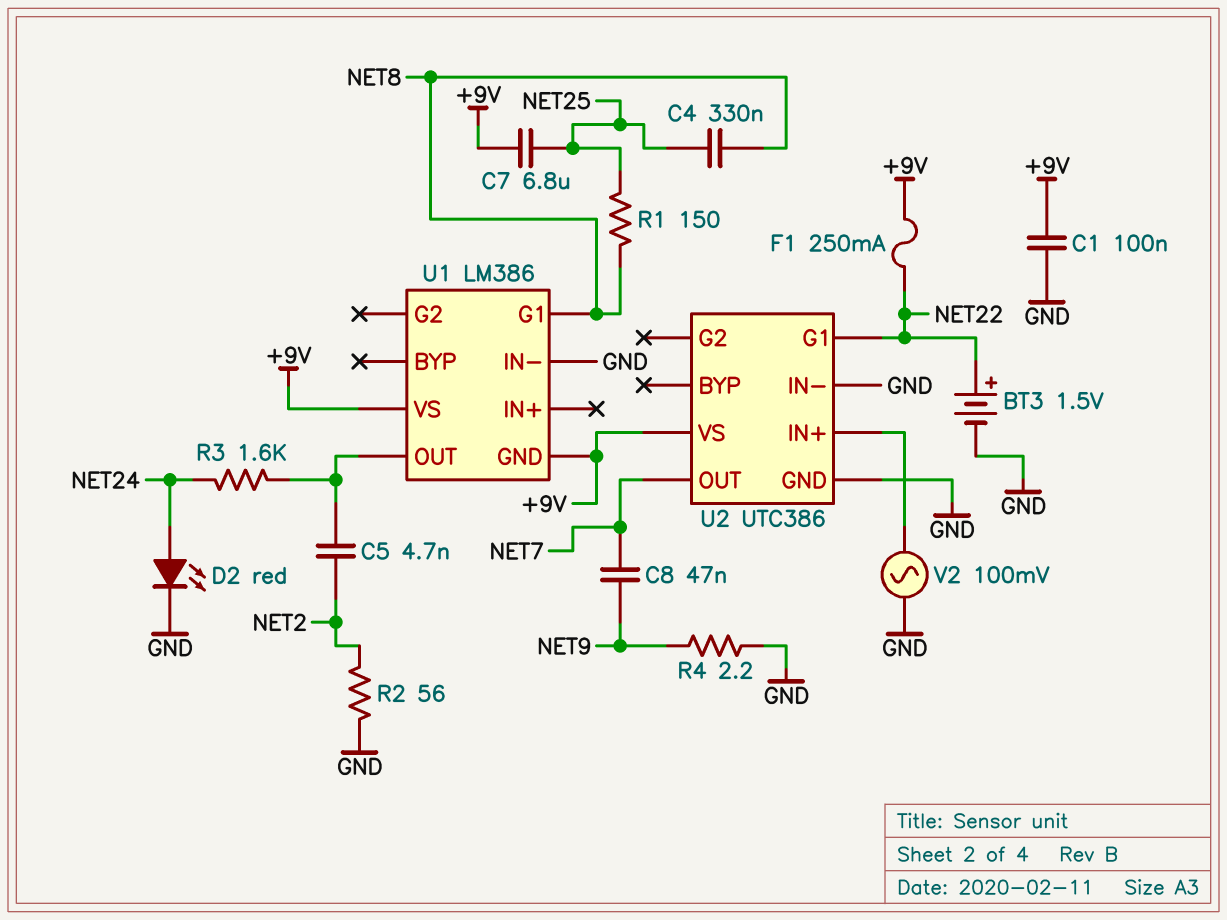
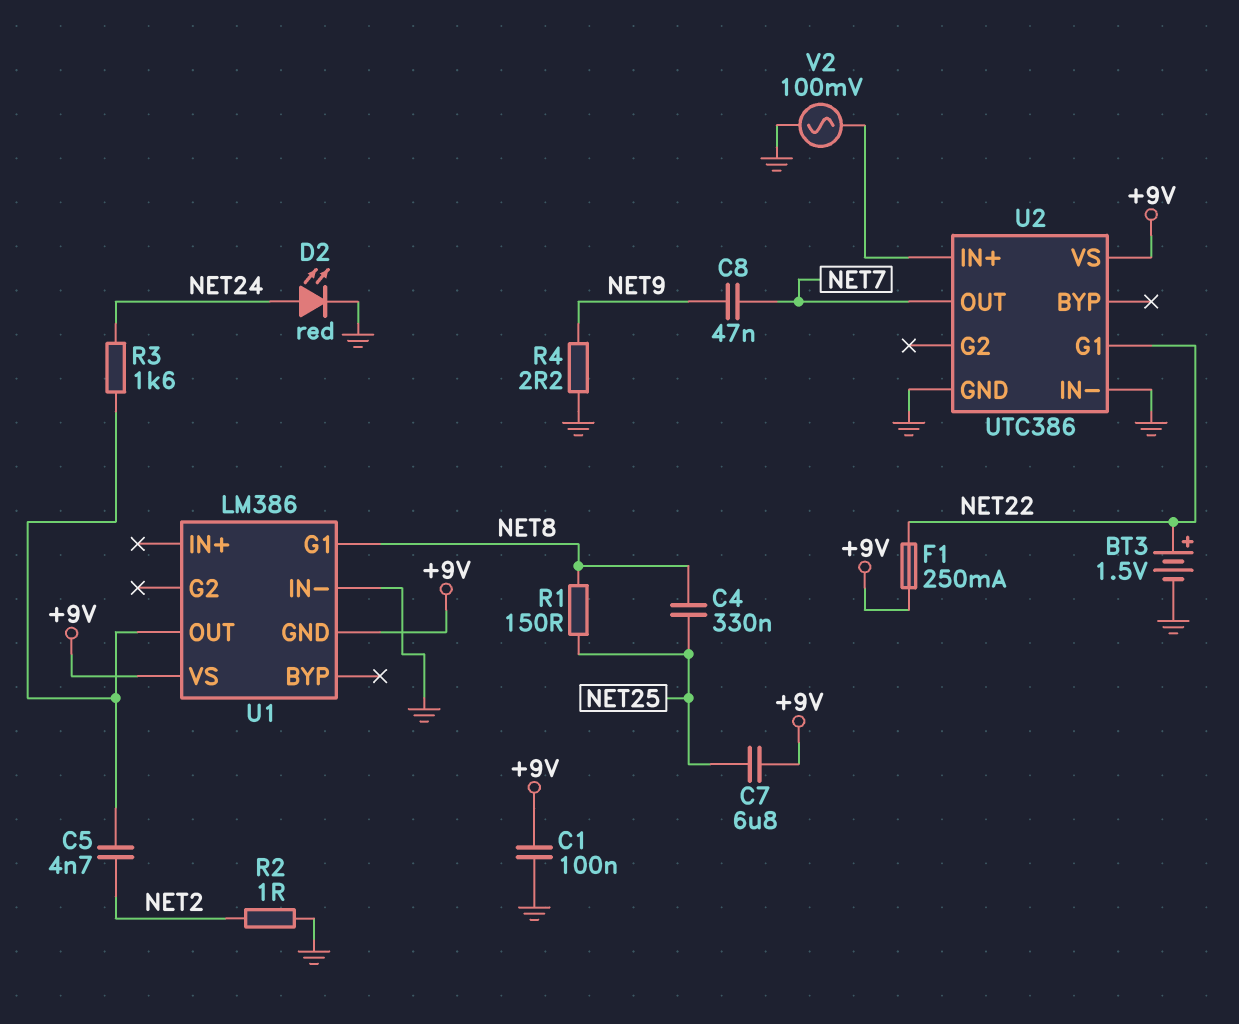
R2: 56 (GND, NET2) -> 1 (GND, NET2)

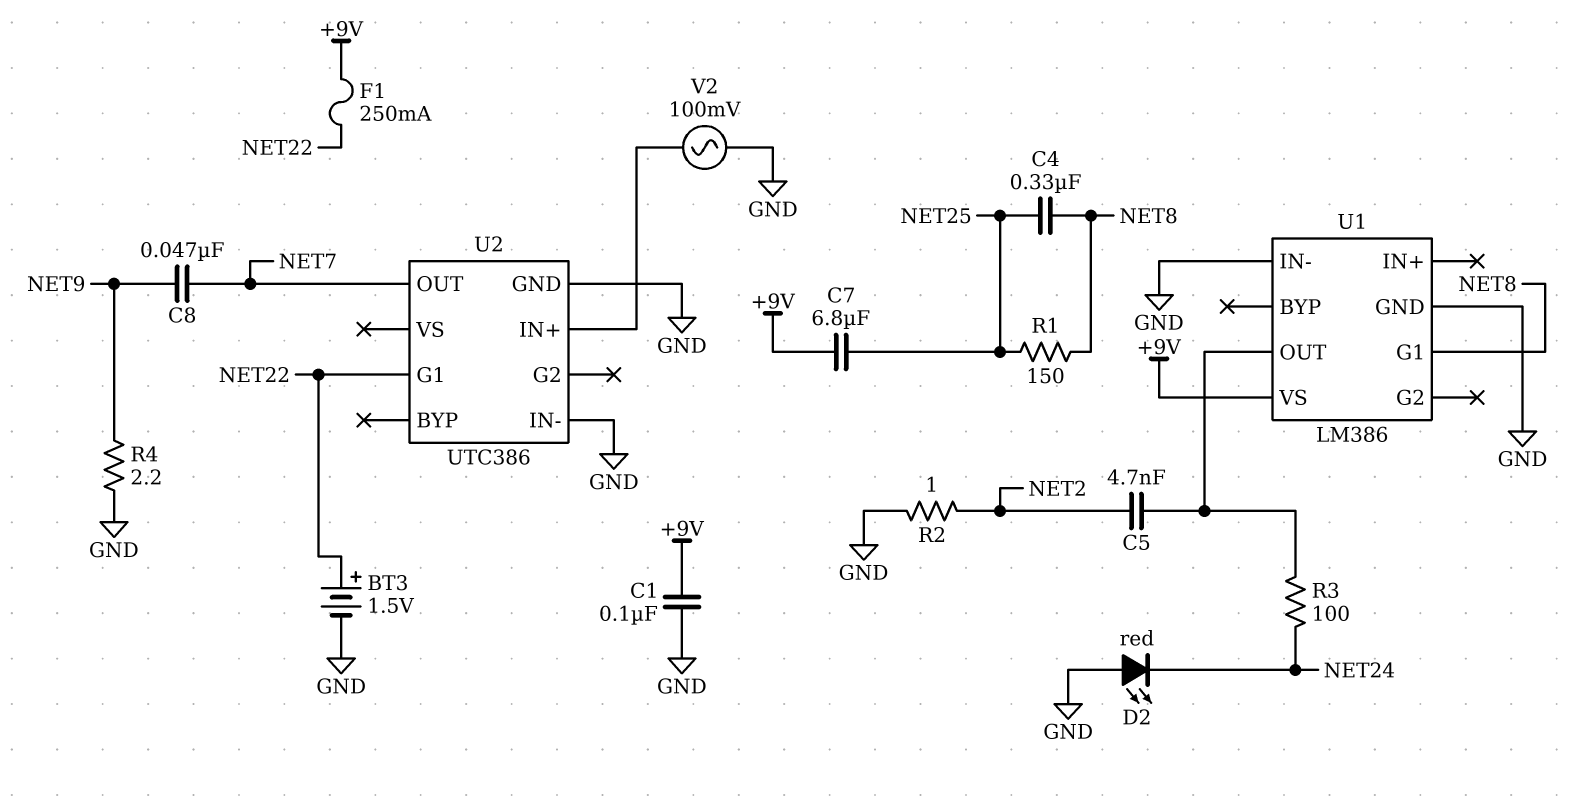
D2: LED red (A NET24, K GND) -> LED red (A GND, K NET24)
R3: 1.6k (NET24, U1/OUT) -> 100 (NET24, U1/OUT)
U1 pin GND: +9V -> GND
U2 pin VS: +9V -> none

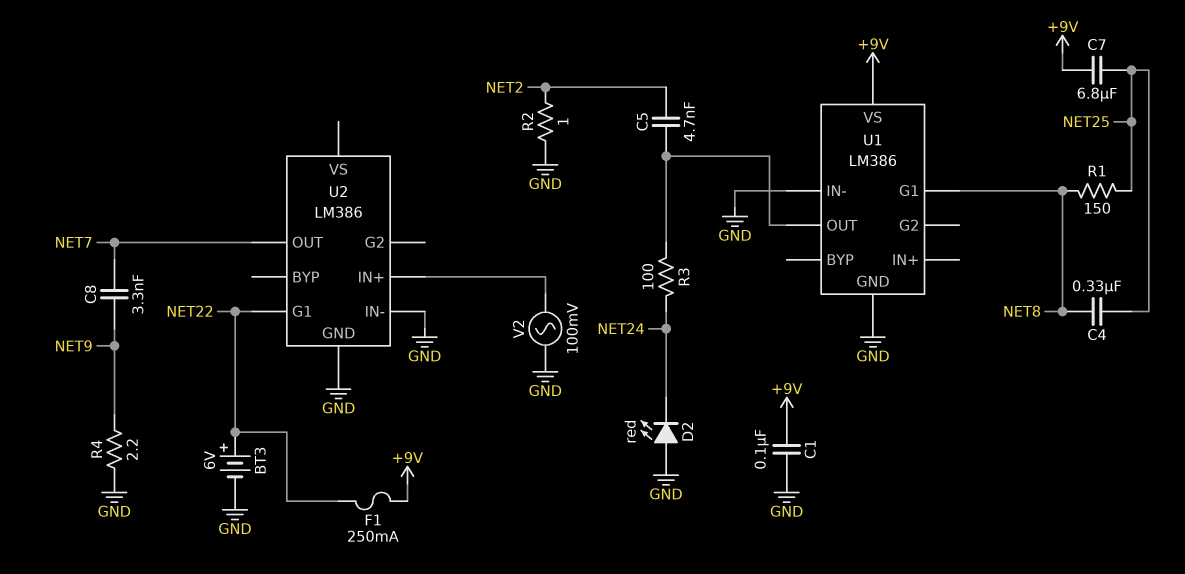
BT3: 1.5V (plus NET22, minus GND) -> 6V (plus NET22, minus GND)
C8: 47nF (NET7, NET9) -> 3.3nF (NET7, NET9)
U2: UTC386 -> LM386

